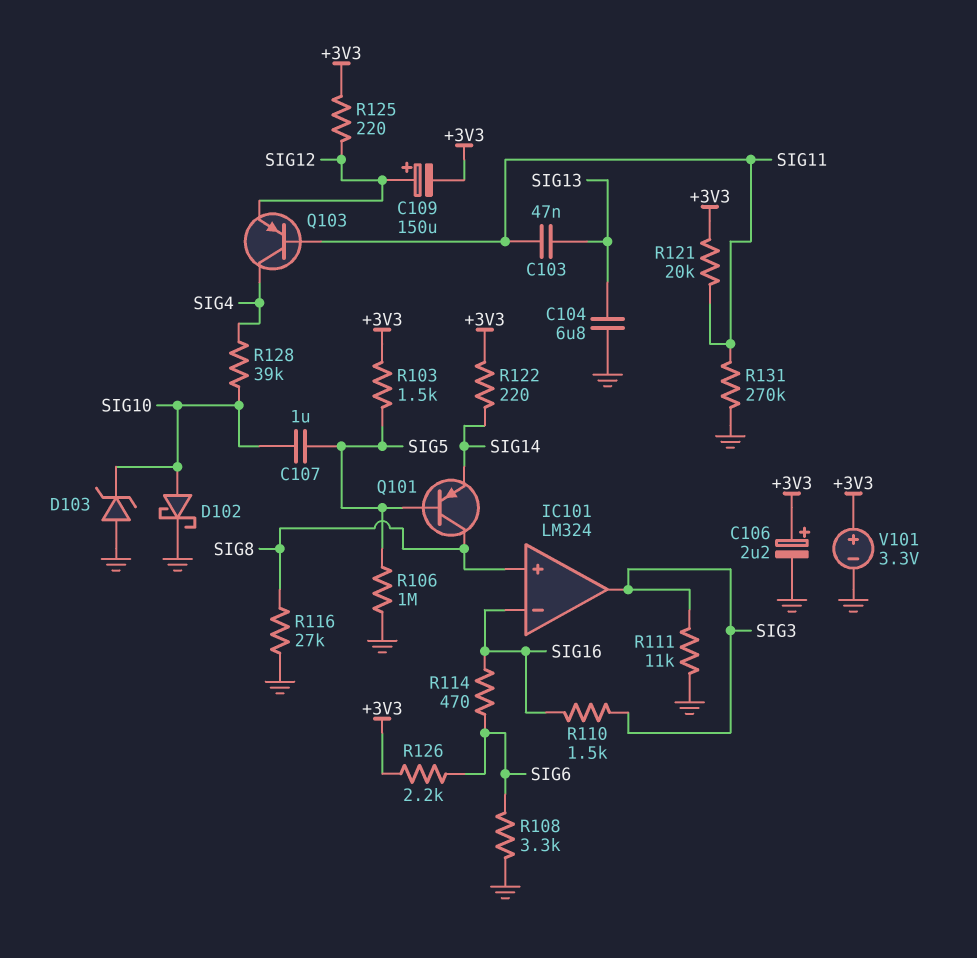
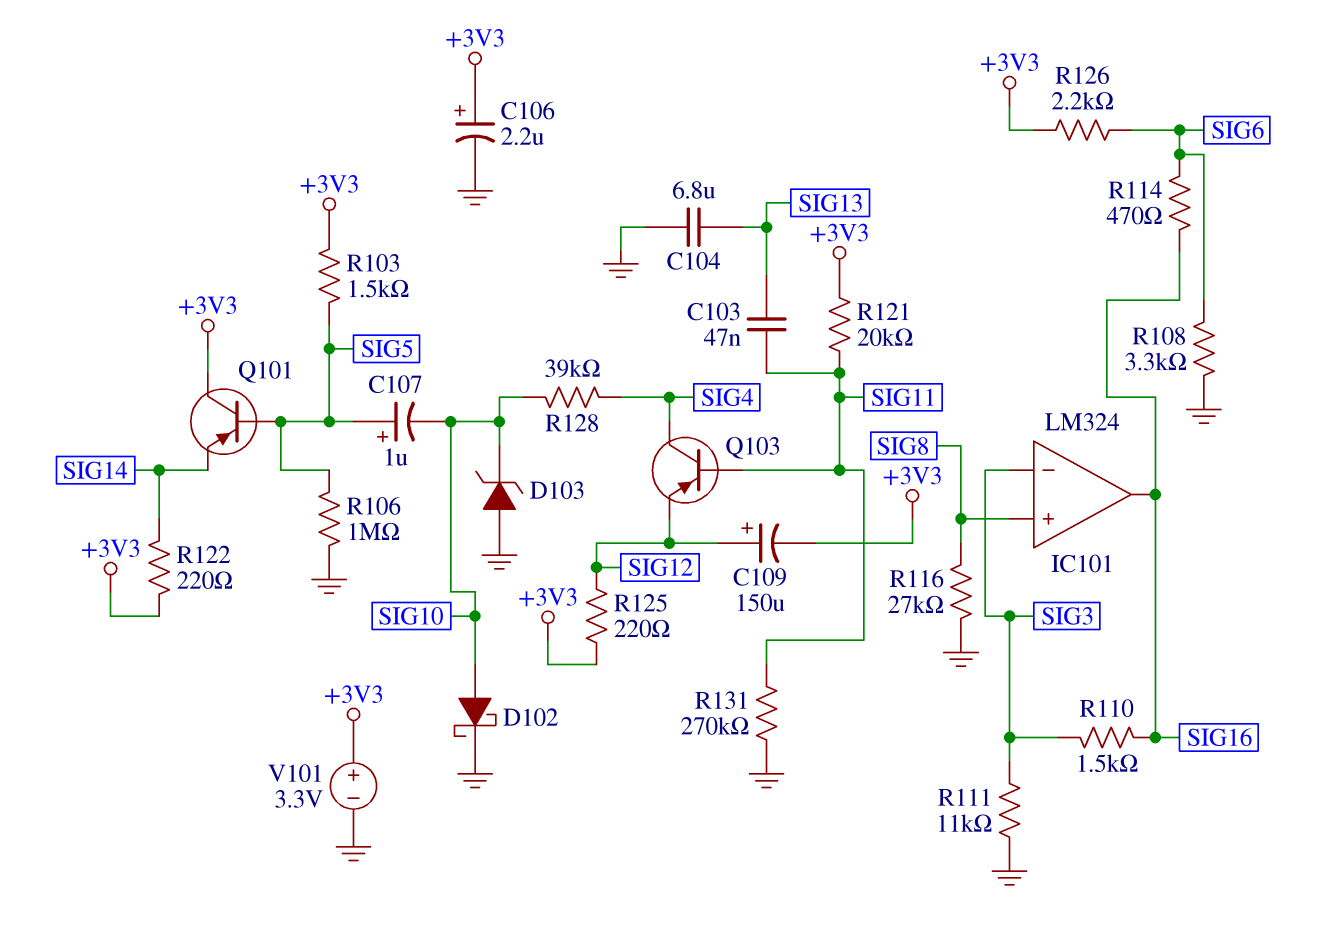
C107: 1uF (SIG5, SIG10) -> 1uF (plus SIG5, minus SIG10)
IC101 pin in-: SIG16 -> SIG3
IC101 pin out: SIG3 -> SIG16
Q101: PNP (B SIG5, C SIG8, E SIG14) -> PNP (B SIG5, C +3V3, E SIG14)

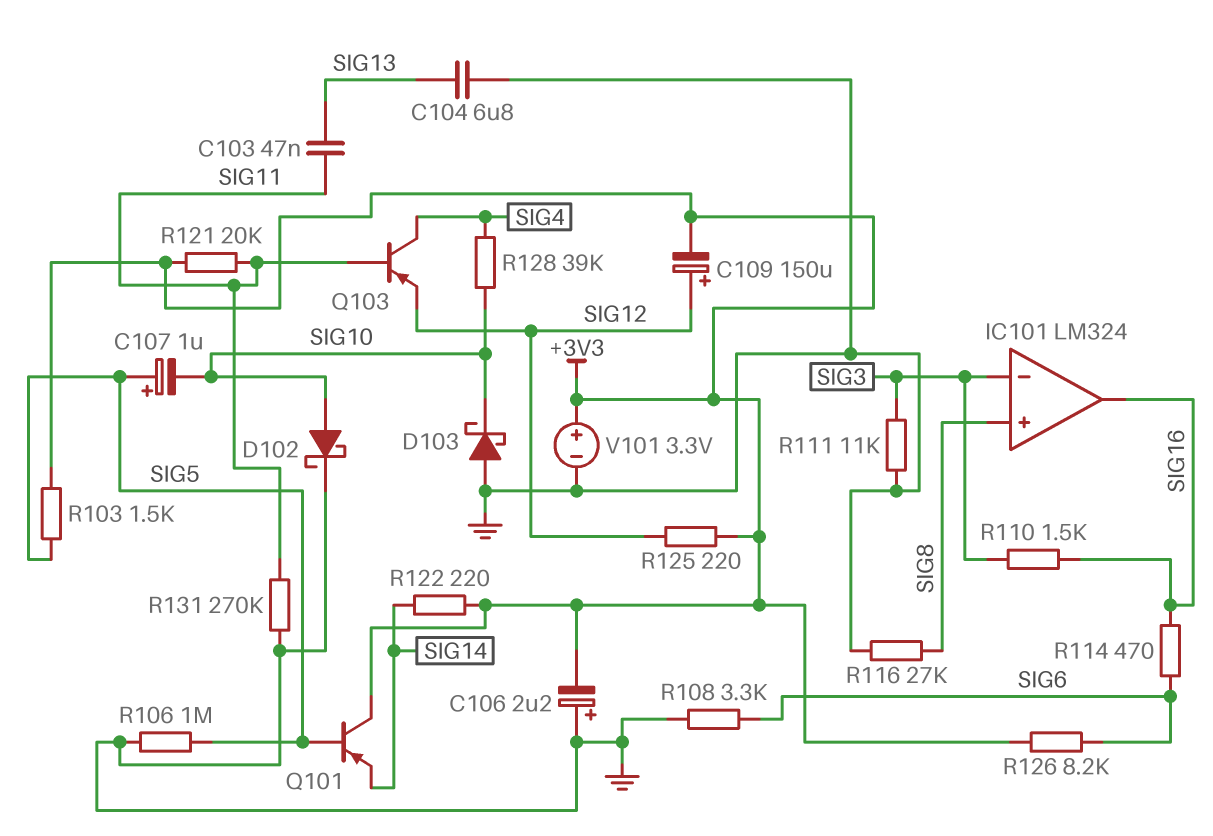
C106: 2.2uF (plus +3V3, minus GND) -> 2.2uF (plus GND, minus +3V3)
D103: zener (A GND, K SIG10) -> schottky (A GND, K SIG10)
R126: 2.2k (+3V3, SIG6) -> 8.2k (+3V3, SIG6)

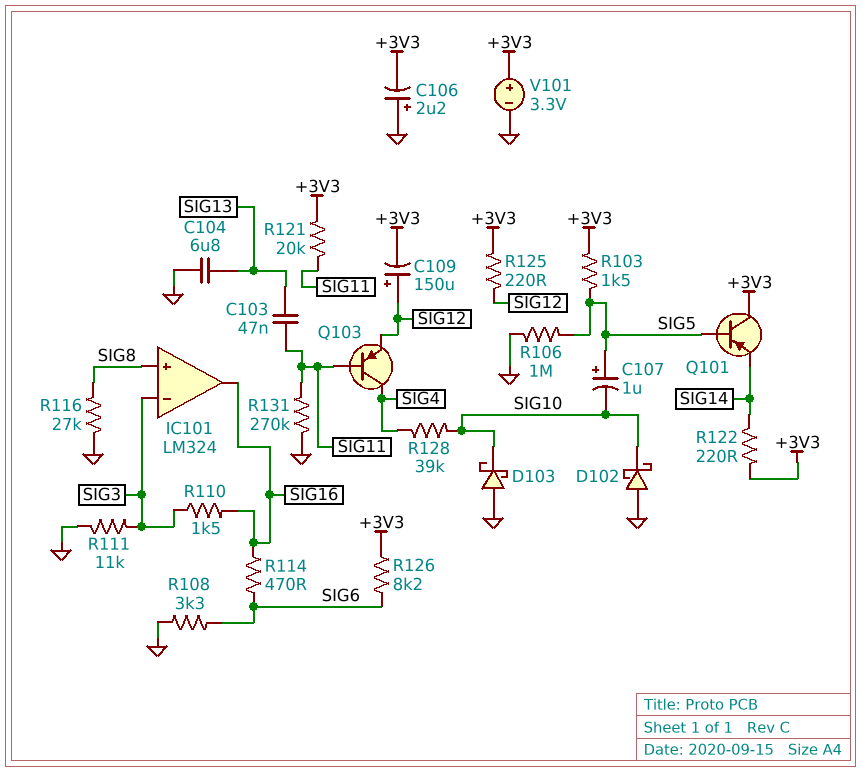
D102: schottky (A SIG10, K GND) -> schottky (A GND, K SIG10)

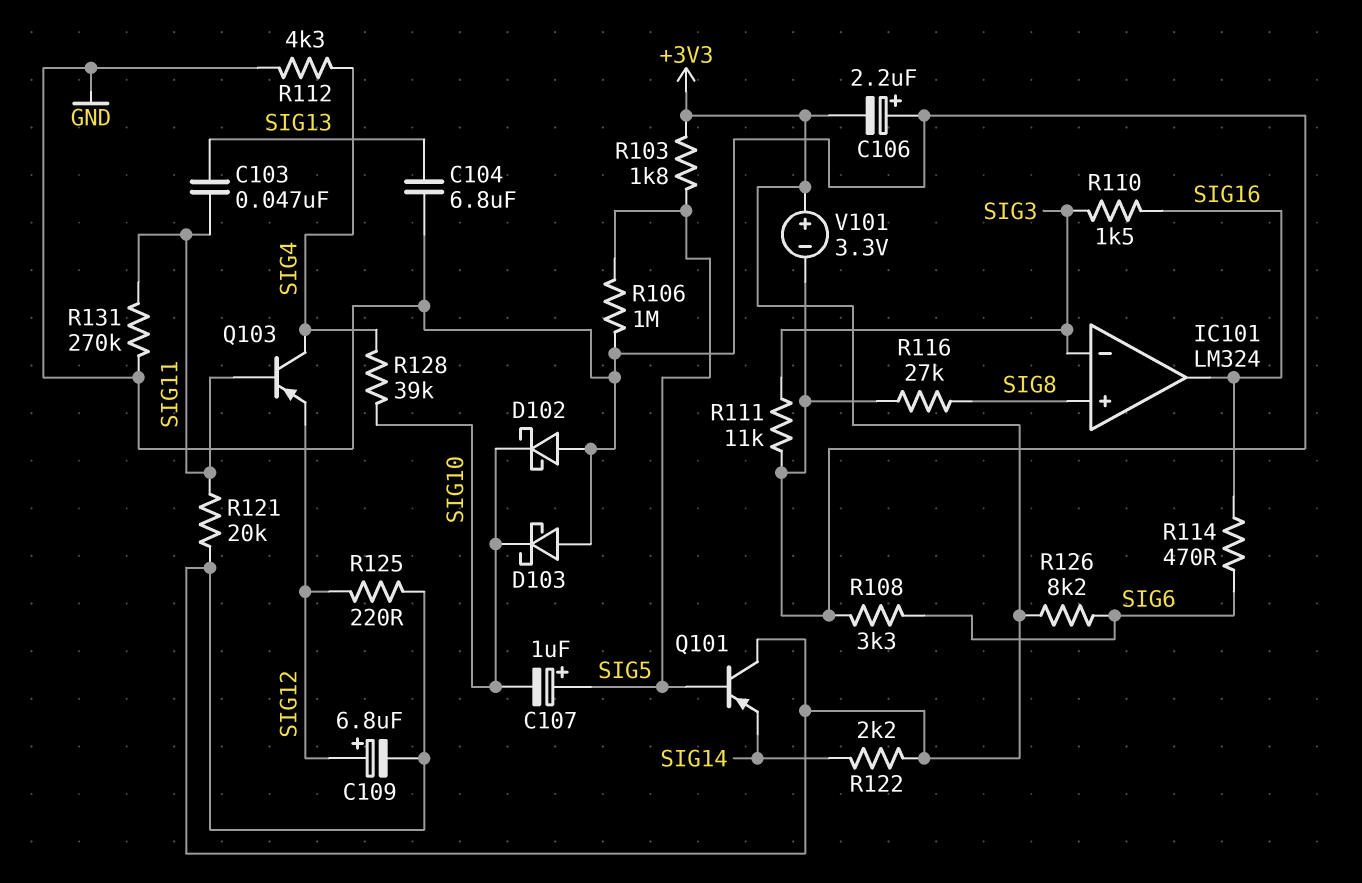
C109: 150uF (plus SIG12, minus +3V3) -> 6.8uF (plus SIG12, minus +3V3)
R103: 1.5k (+3V3, SIG5) -> 1.8k (+3V3, SIG5)
R112: none -> 4.3k (GND, SIG4)
R122: 220 (+3V3, SIG14) -> 2.2k (+3V3, SIG14)

